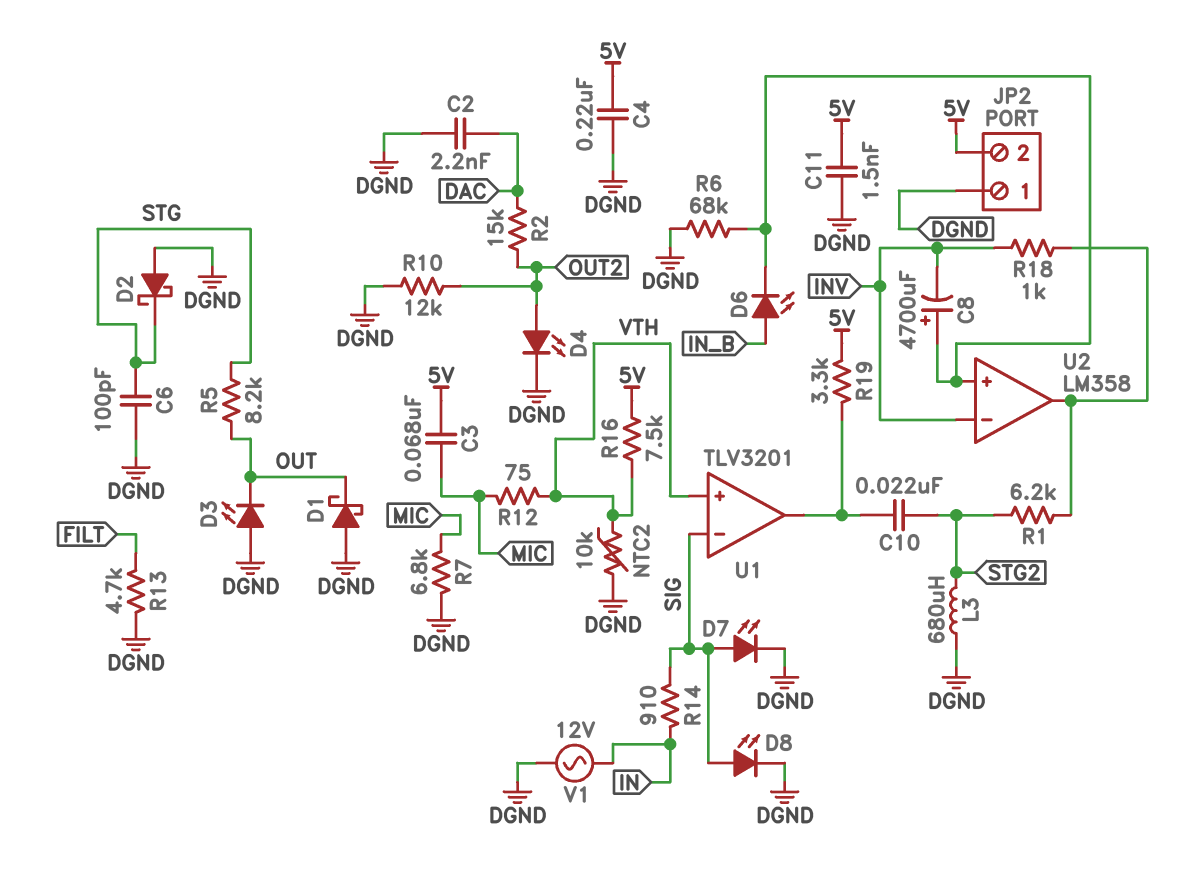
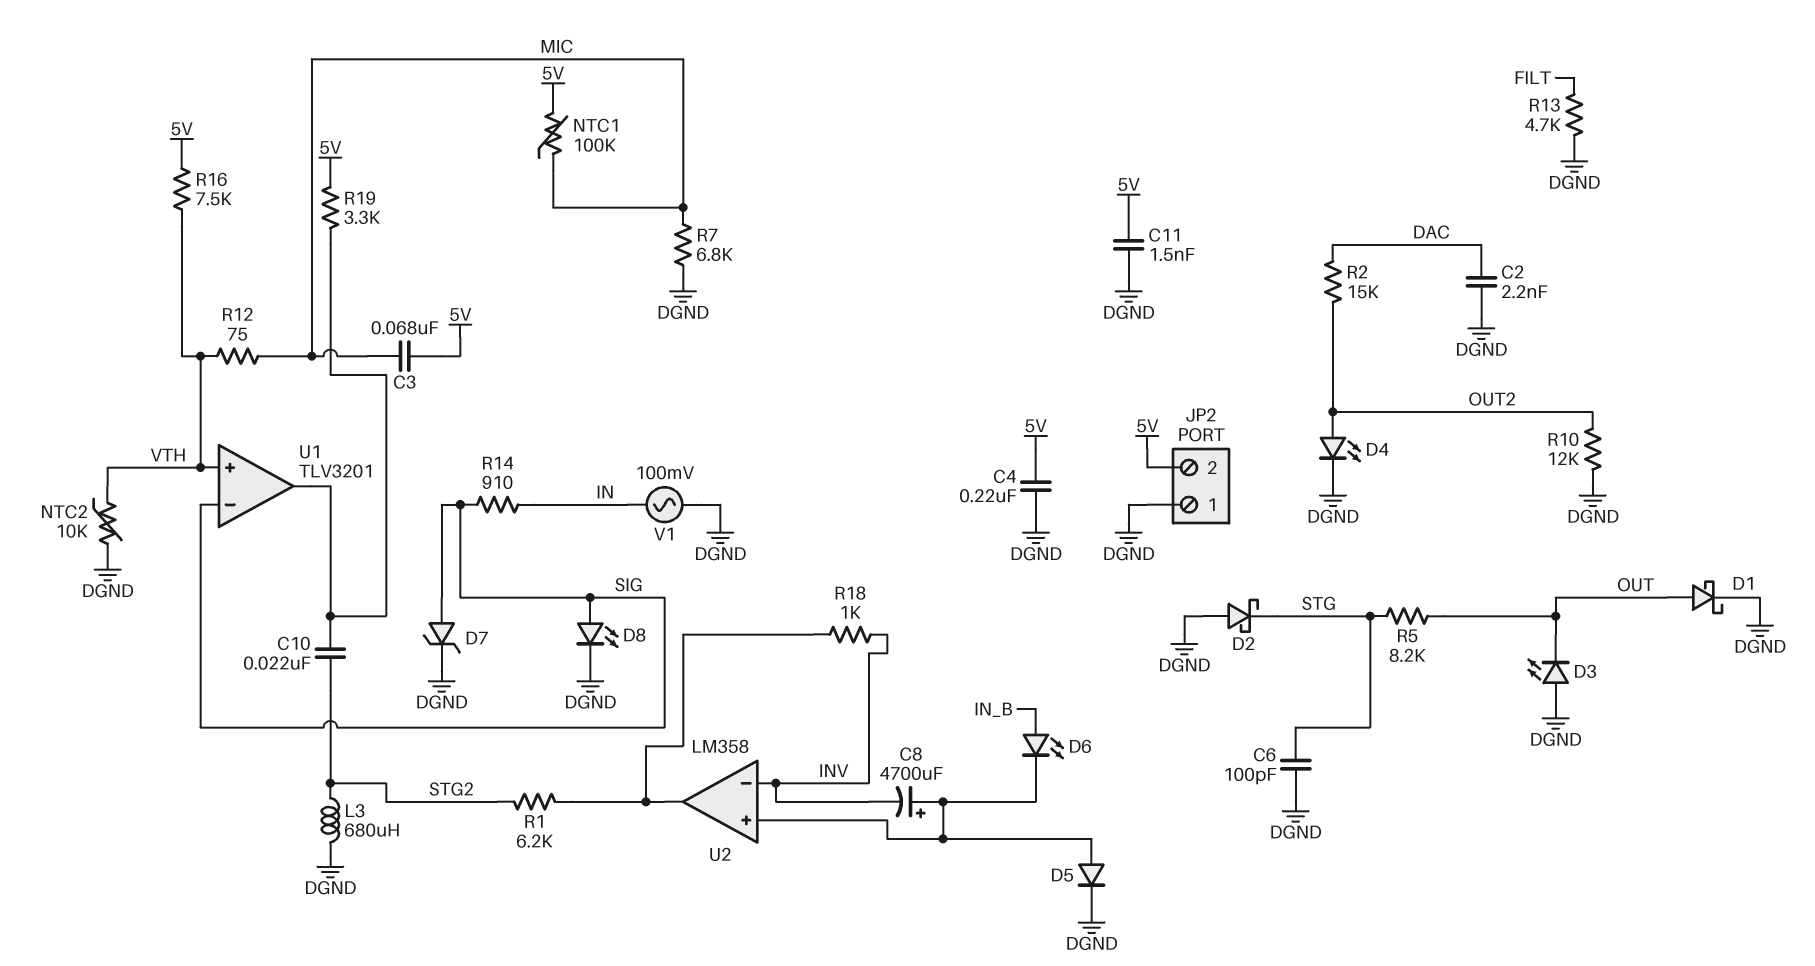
D1: schottky (A DGND, K OUT) -> schottky (A OUT, K DGND)
D5: none -> diode (A U2/in+, K DGND)
D7: LED (A SIG, K DGND) -> zener (A SIG, K DGND)
NTC1: none -> 100k (5V, MIC)
R6: 68k (DGND, U2/in+) -> none
V1: AC 12V (DGND, IN) -> AC 100mV (DGND, IN)

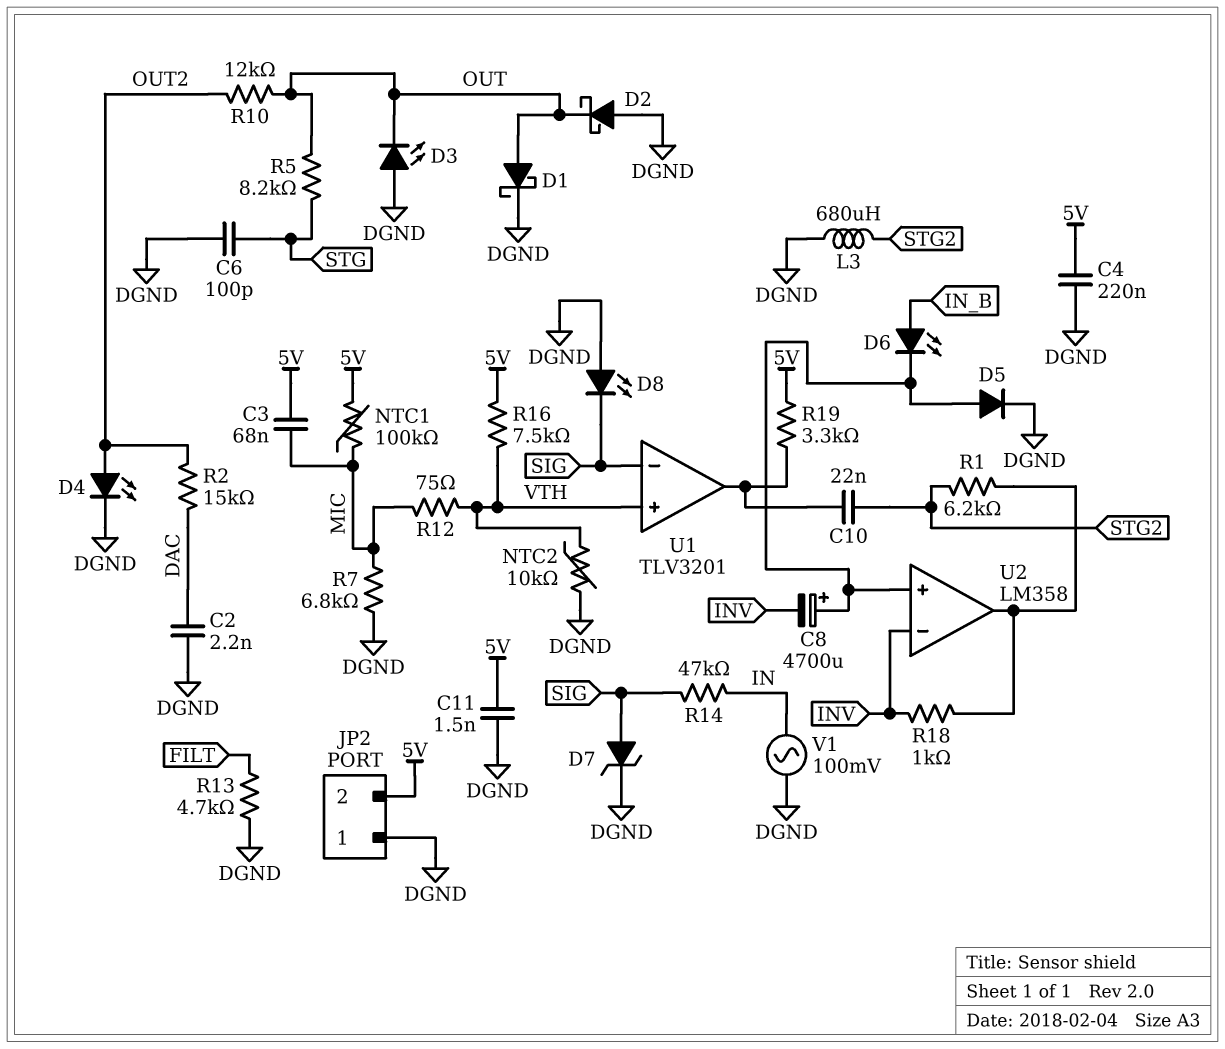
D2: schottky (A DGND, K STG) -> schottky (A DGND, K OUT)
D8: LED (A SIG, K DGND) -> LED (A DGND, K SIG)
R10: 12k (DGND, OUT2) -> 12k (OUT, OUT2)
R14: 910 (IN, SIG) -> 47k (IN, SIG)

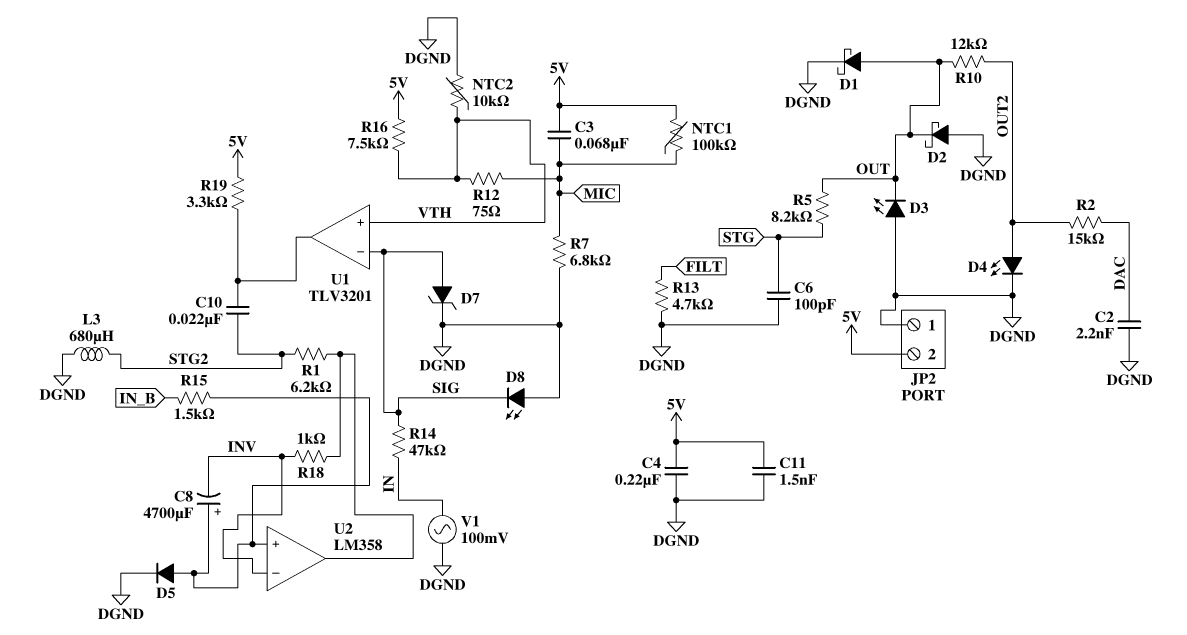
D6: LED (A IN_B, K U2/in+) -> none
R15: none -> 1.5k (IN_B, U2/in+)

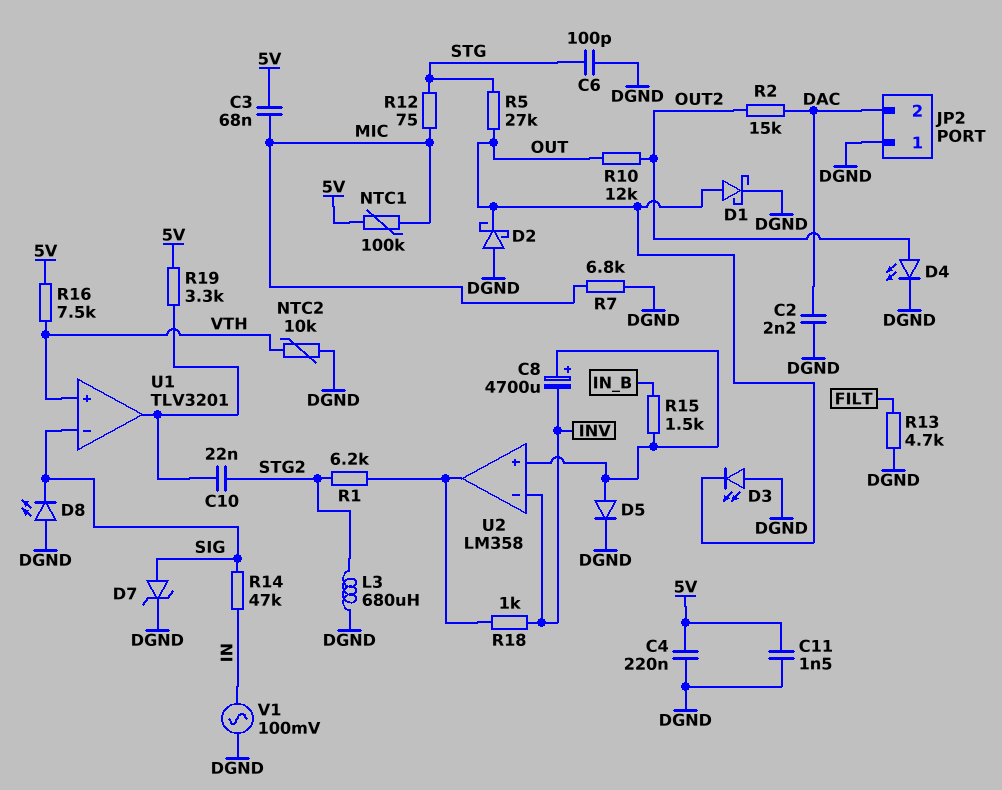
JP2 pin 2: 5V -> DAC
R5: 8.2k (OUT, STG) -> 27k (OUT, STG)
R12: 75 (MIC, VTH) -> 75 (MIC, STG)

